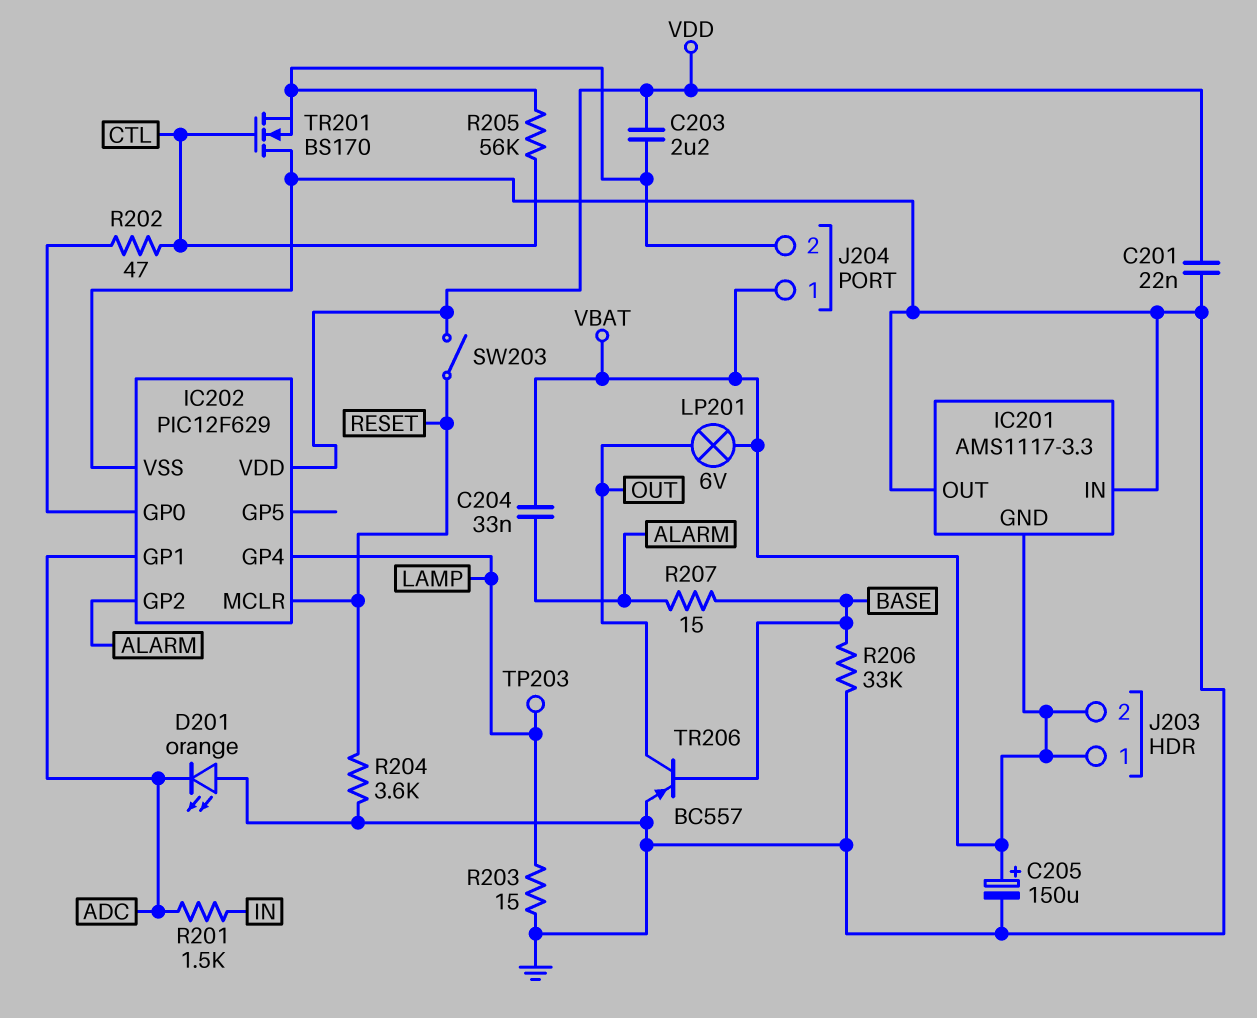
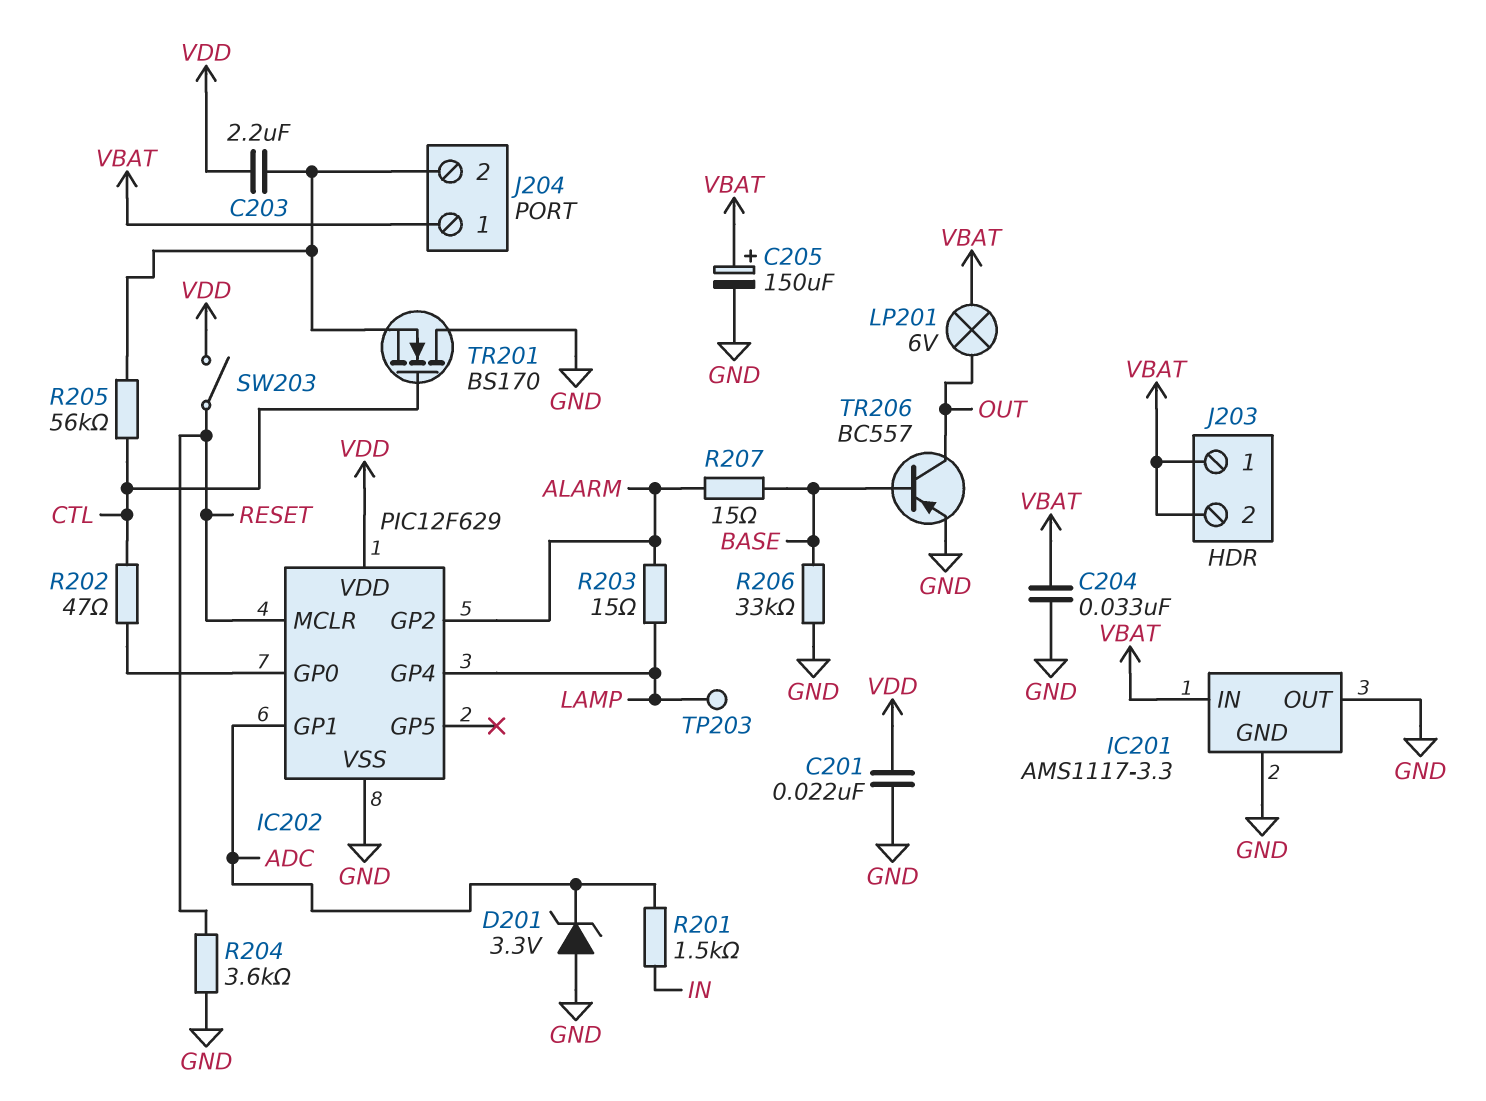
C204: 33nF (ALARM, VBAT) -> 33nF (GND, VBAT)
D201: LED orange (A GND, K ADC) -> zener 3.3V (A GND, K ADC)
IC201 pin GND: VBAT -> GND
IC201 pin IN: GND -> VBAT
R203: 15 (GND, LAMP) -> 15 (ALARM, LAMP)

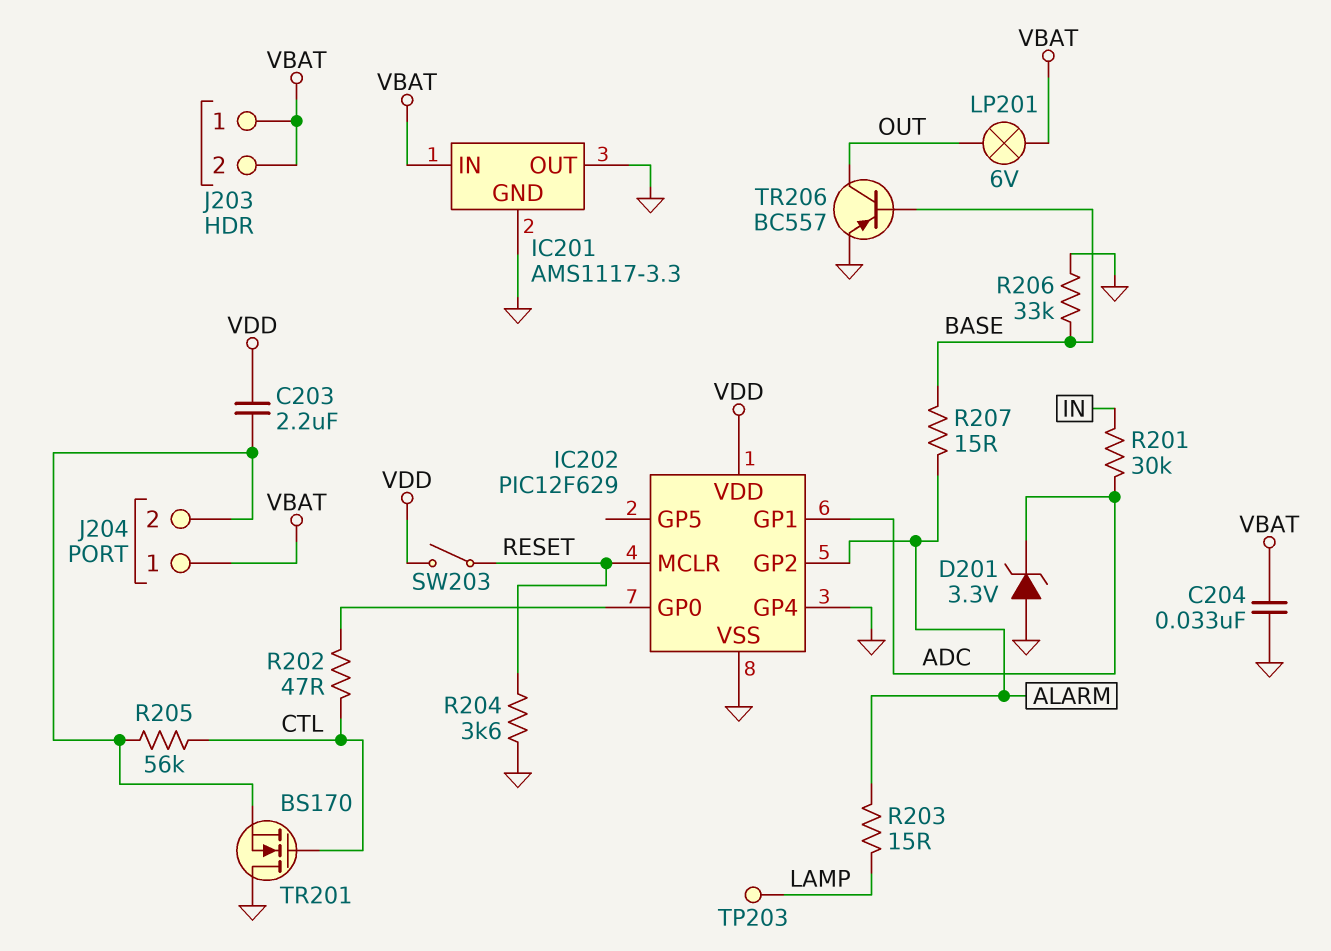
C201: 22nF (GND, VDD) -> none
C205: 150uF (plus VBAT, minus GND) -> none
IC202 pin GP4: LAMP -> GND
R201: 1.5k (ADC, IN) -> 30k (ADC, IN)

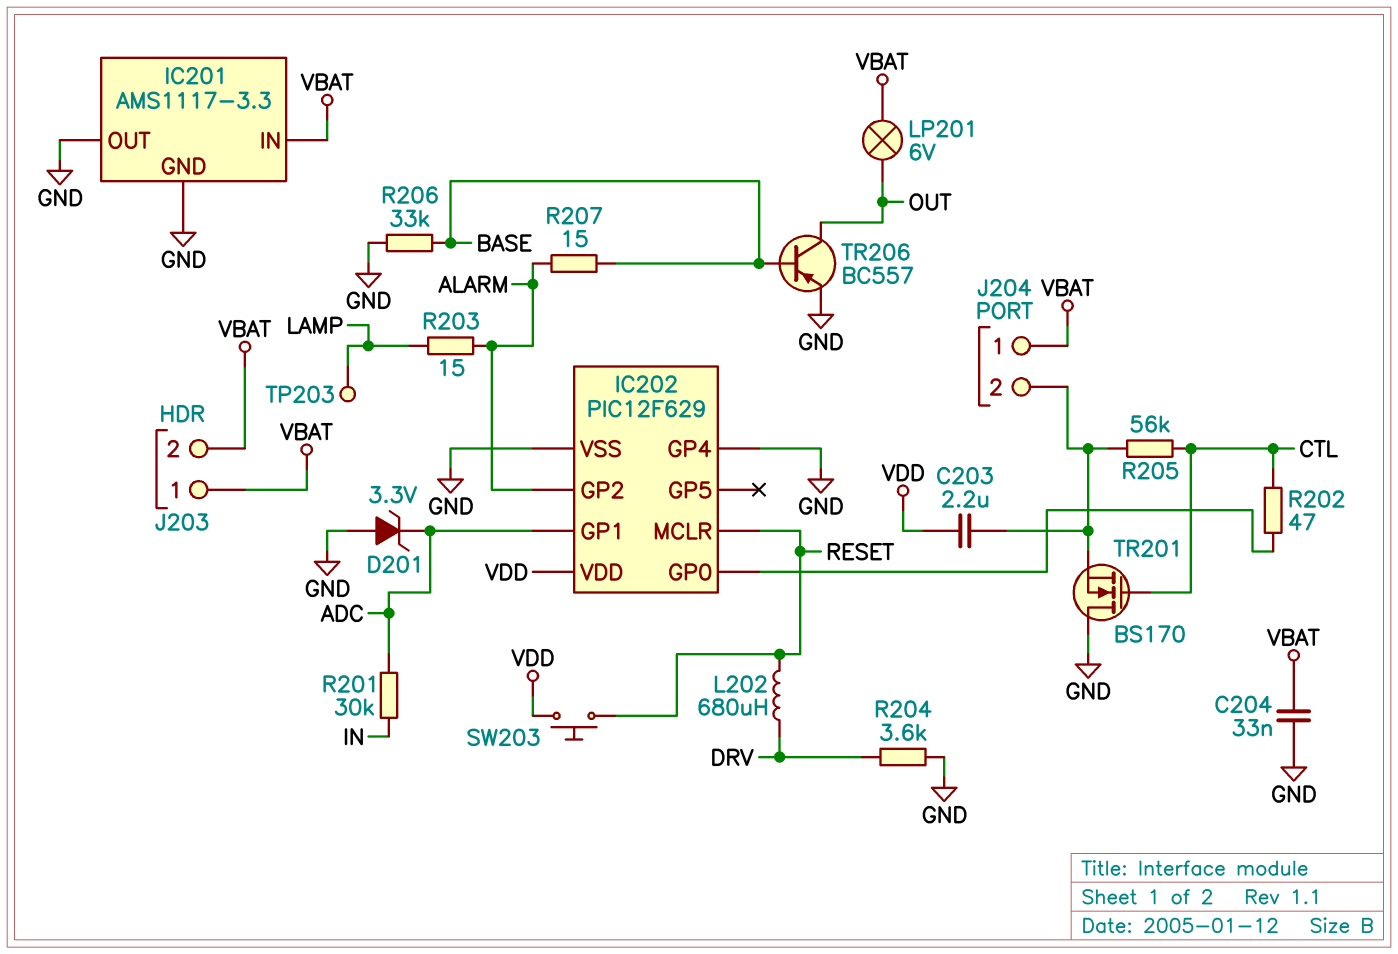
L202: none -> 680uH (DRV, RESET)
R204: 3.6k (GND, RESET) -> 3.6k (DRV, GND)
SW203: switch (RESET, VDD) -> button (RESET, VDD)

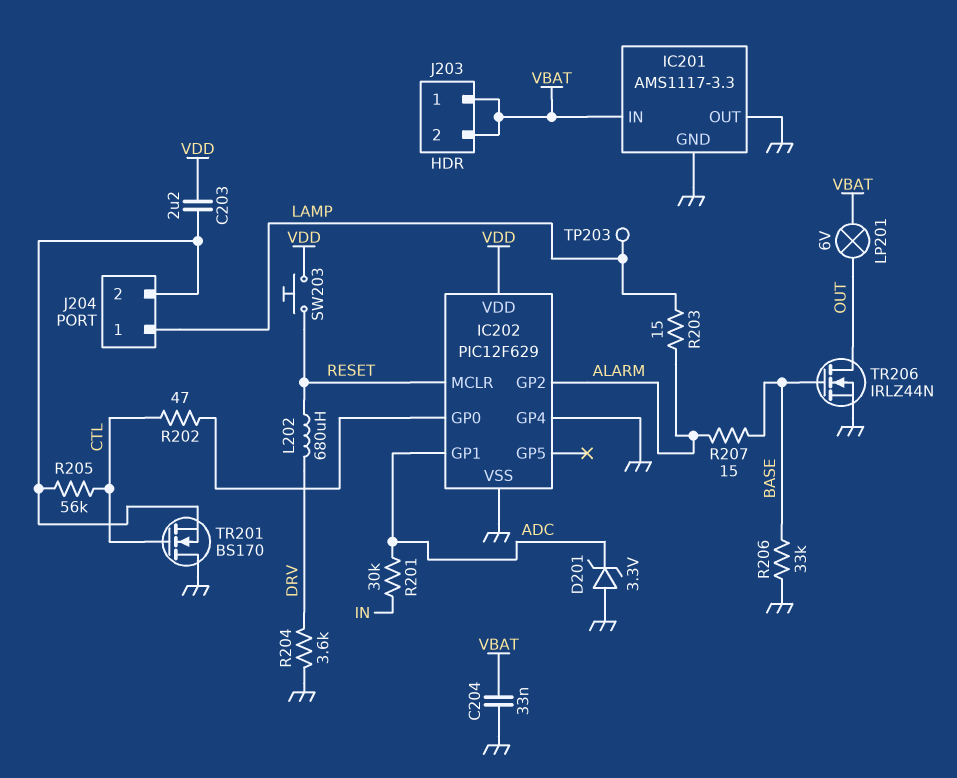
J204 pin 1: VBAT -> LAMP
TR206: PNP BC557 (B BASE, C OUT, E GND) -> NMOS IRLZ44N (G BASE, D OUT, S GND)

